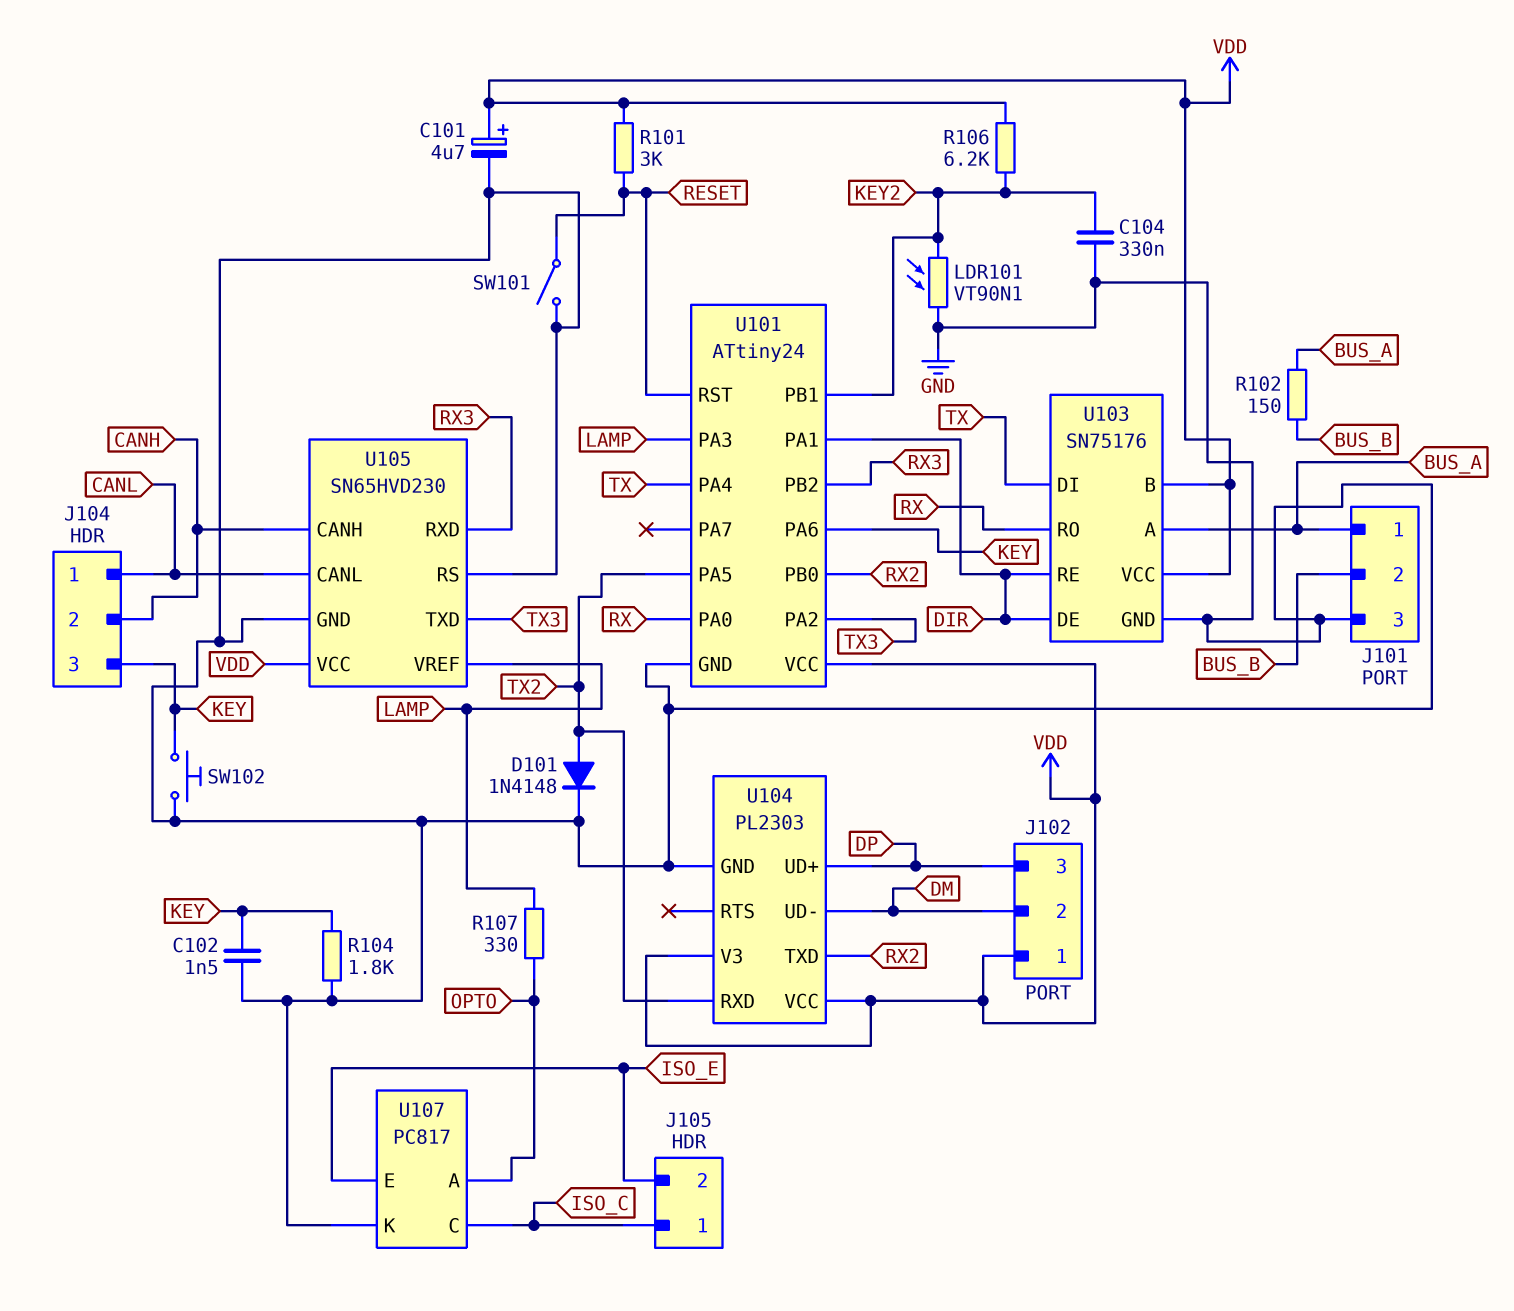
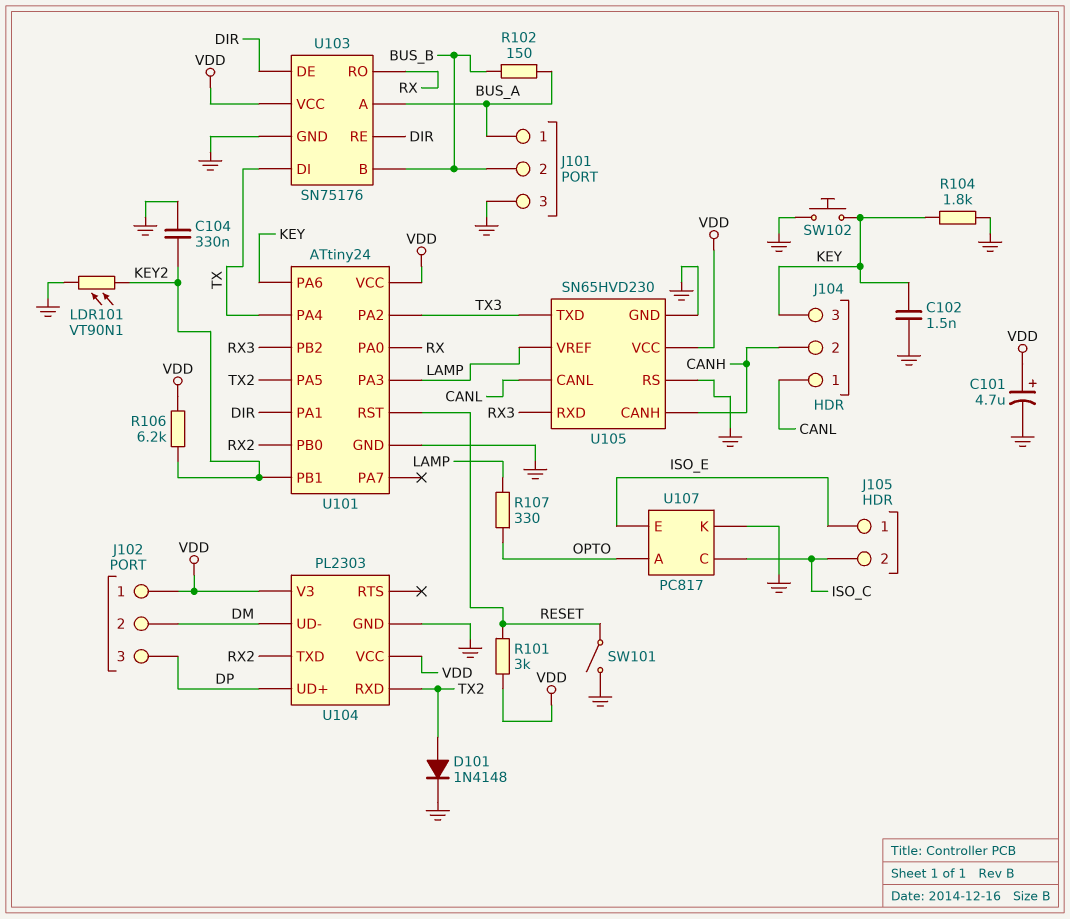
J105 pin 1: ISO_C -> ISO_E
J105 pin 2: ISO_E -> ISO_C
U103 pin B: VDD -> BUS_B

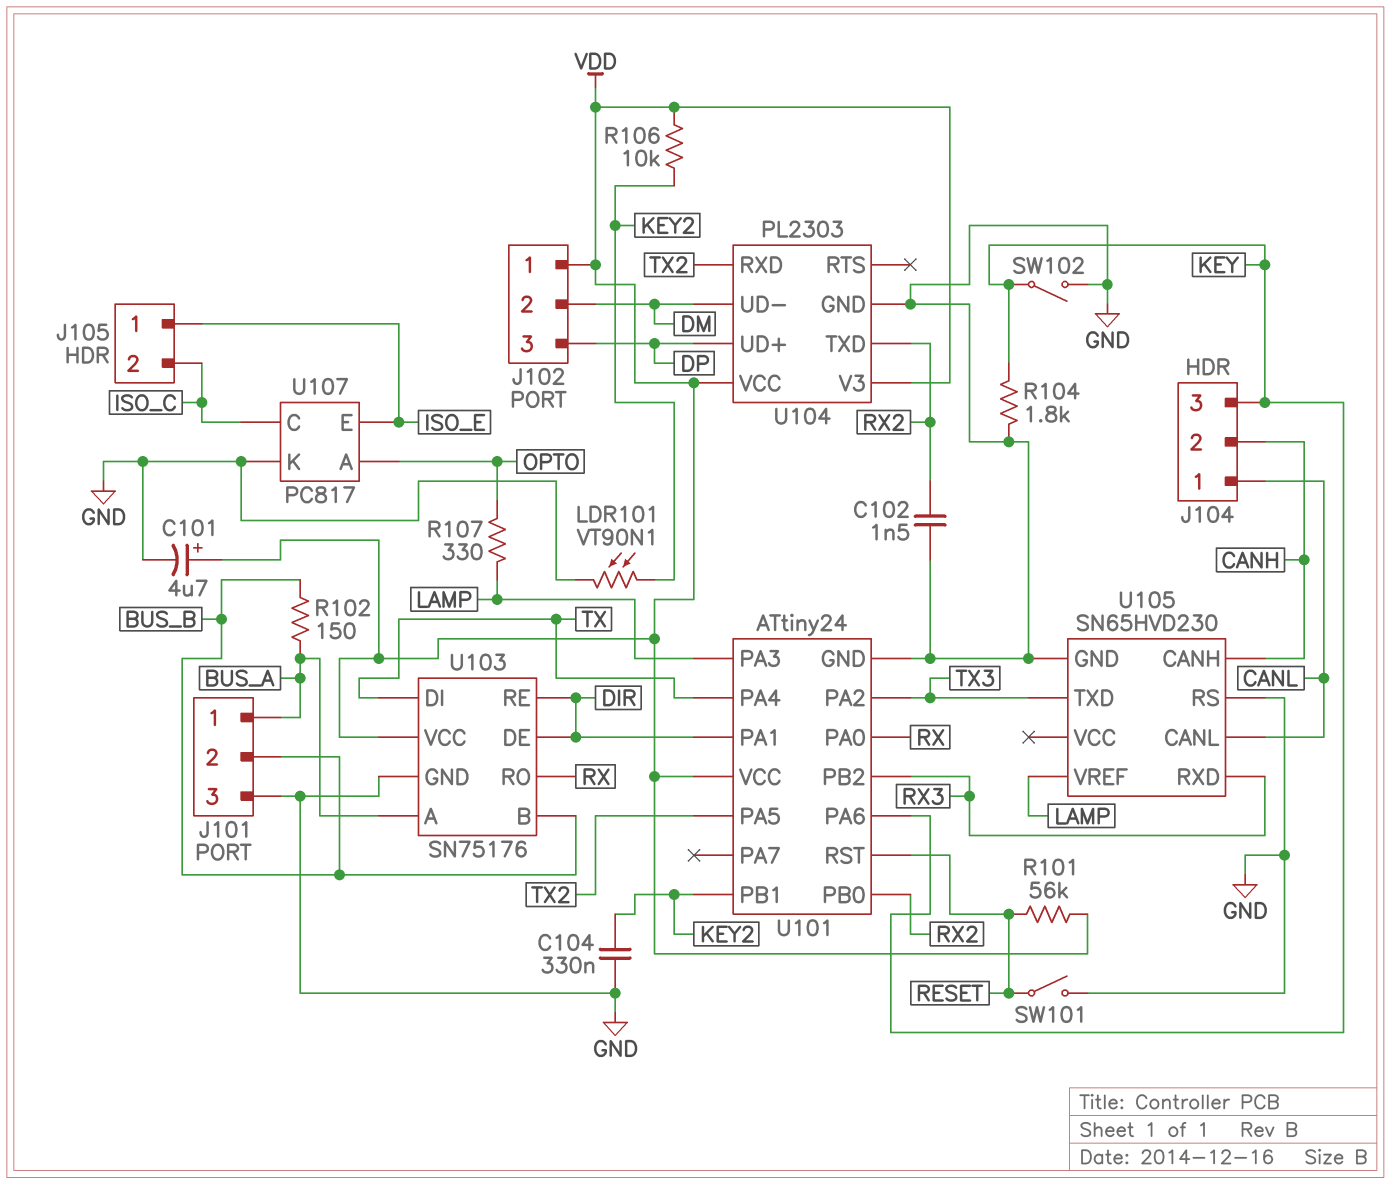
C102: 1.5nF (GND, KEY) -> 1.5nF (GND, RX2)
D101: diode 1N4148 (A TX2, K GND) -> none
R101: 3k (RESET, VDD) -> 56k (RESET, VDD)
R106: 6.2k (KEY2, VDD) -> 10k (KEY2, VDD)
SW102: button (GND, KEY) -> switch (GND, KEY)
U105 pin VCC: VDD -> none

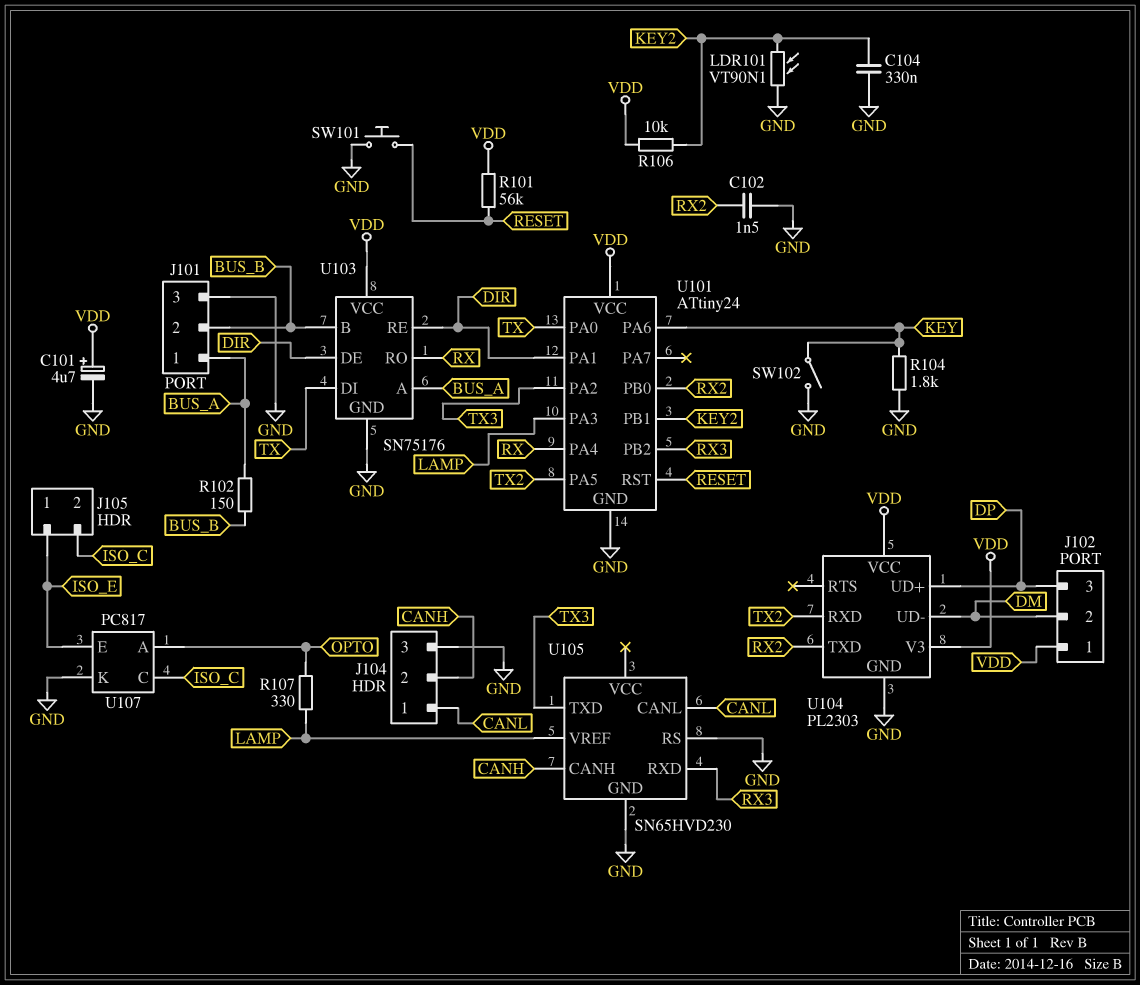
J104 pin 3: KEY -> GND
SW101: switch (GND, RESET) -> button (GND, RESET)
U101 pin PA0: RX -> TX
U101 pin PA4: TX -> RX

